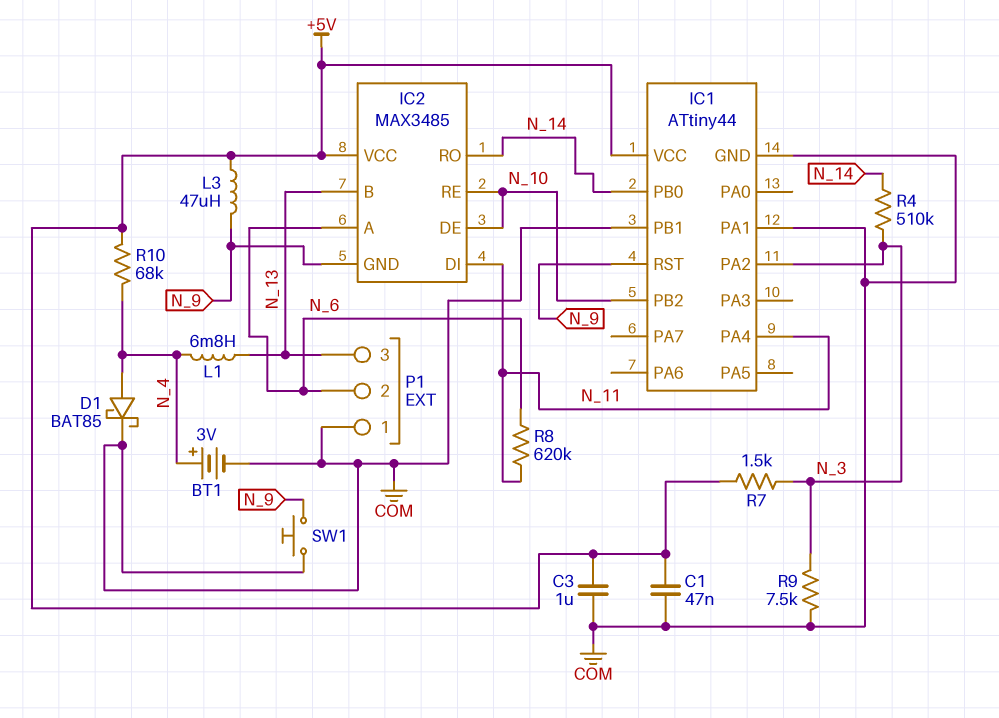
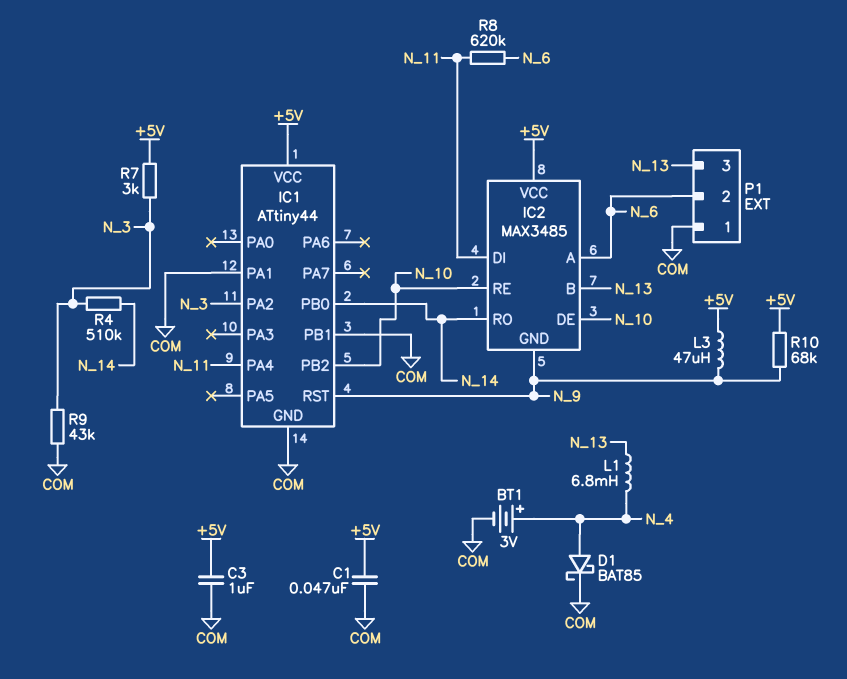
R7: 1.5k (+5V, N_3) -> 3k (+5V, N_3)
R9: 7.5k (COM, N_3) -> 43k (COM, N_3)
R10: 68k (+5V, N_4) -> 68k (+5V, N_9)
SW1: button (COM, N_9) -> none

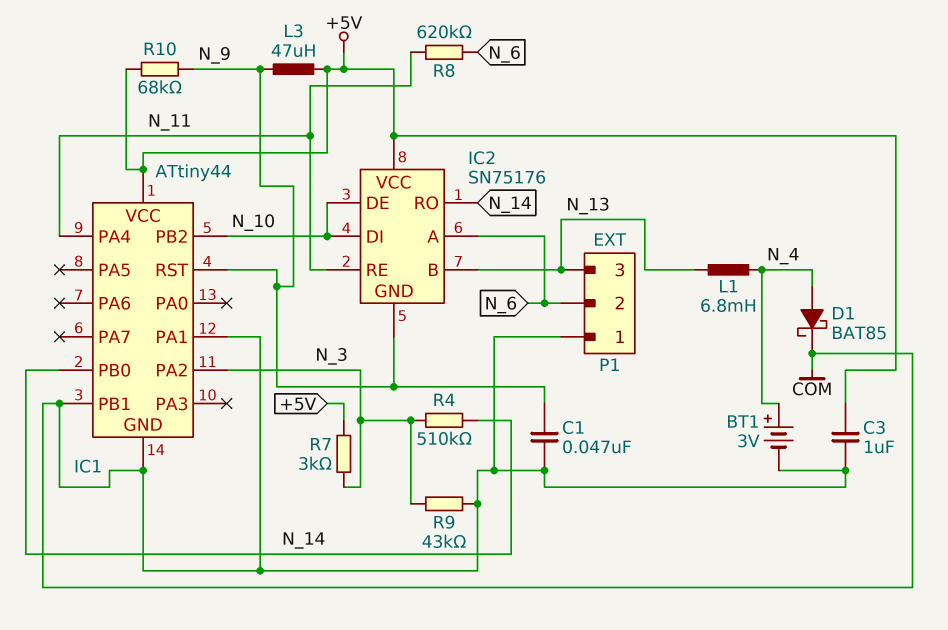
C1: 47nF (+5V, COM) -> 47nF (COM, N_9)
IC2: MAX3485 -> SN75176
IC2 pin DI: N_11 -> N_10
IC2 pin RE: N_10 -> N_11

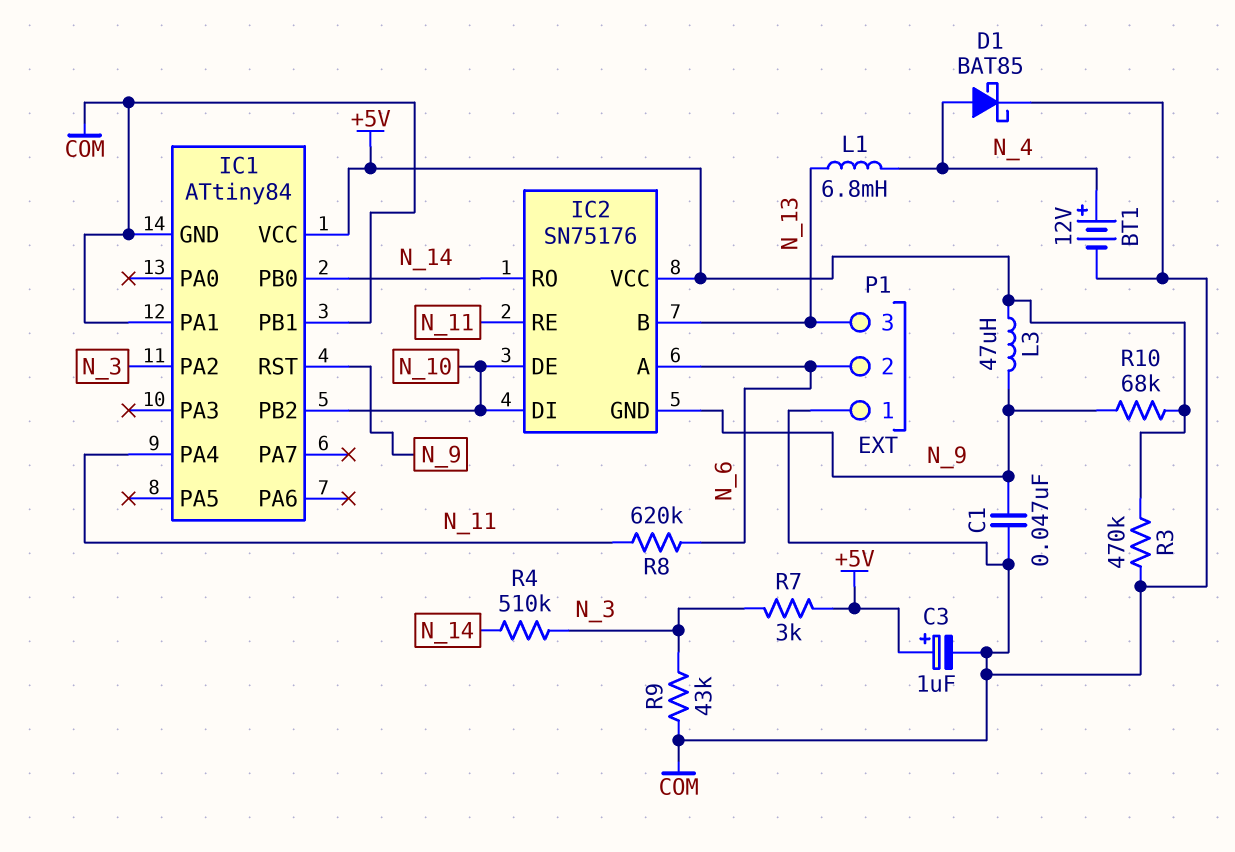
BT1: 3V (plus N_4, minus COM) -> 12V (plus N_4, minus COM)
C3: 1uF (+5V, COM) -> 1uF (plus +5V, minus COM)
IC1: ATtiny44 -> ATtiny84
R3: none -> 470k (+5V, COM)

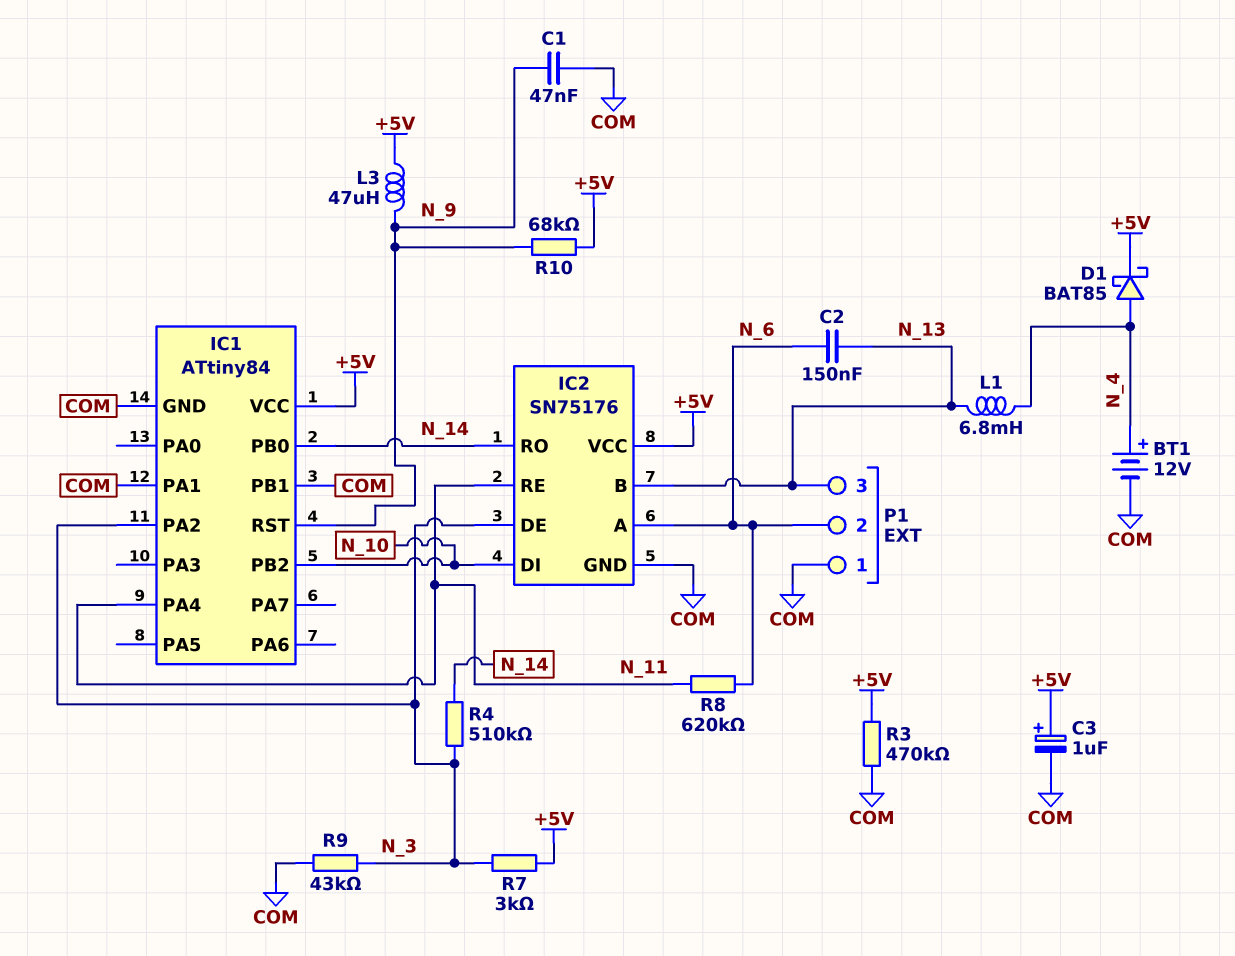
C2: none -> 150nF (N_6, N_13)
D1: schottky BAT85 (A N_4, K COM) -> schottky BAT85 (A N_4, K +5V)
IC2 pin DE: N_10 -> N_3
IC2 pin GND: N_9 -> COM

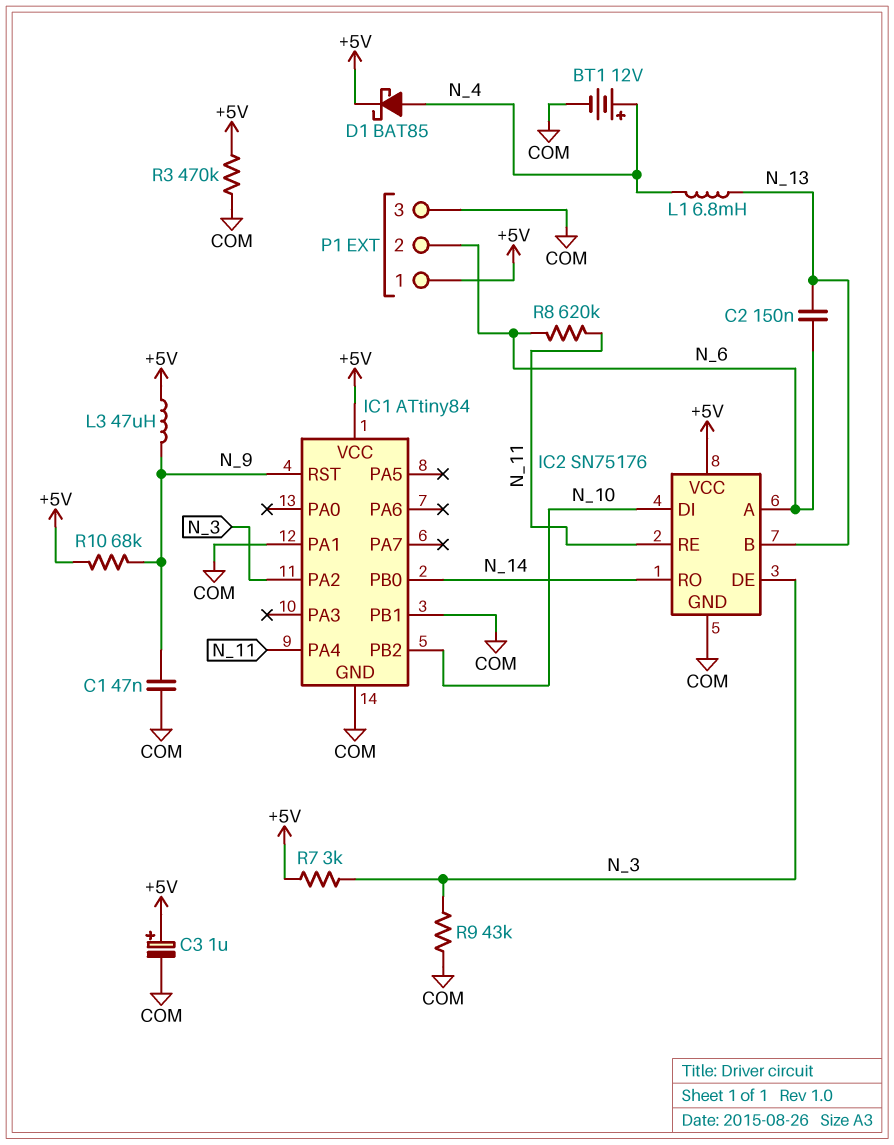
P1 pin 1: COM -> +5V
P1 pin 3: N_13 -> COM
R4: 510k (N_3, N_14) -> none

